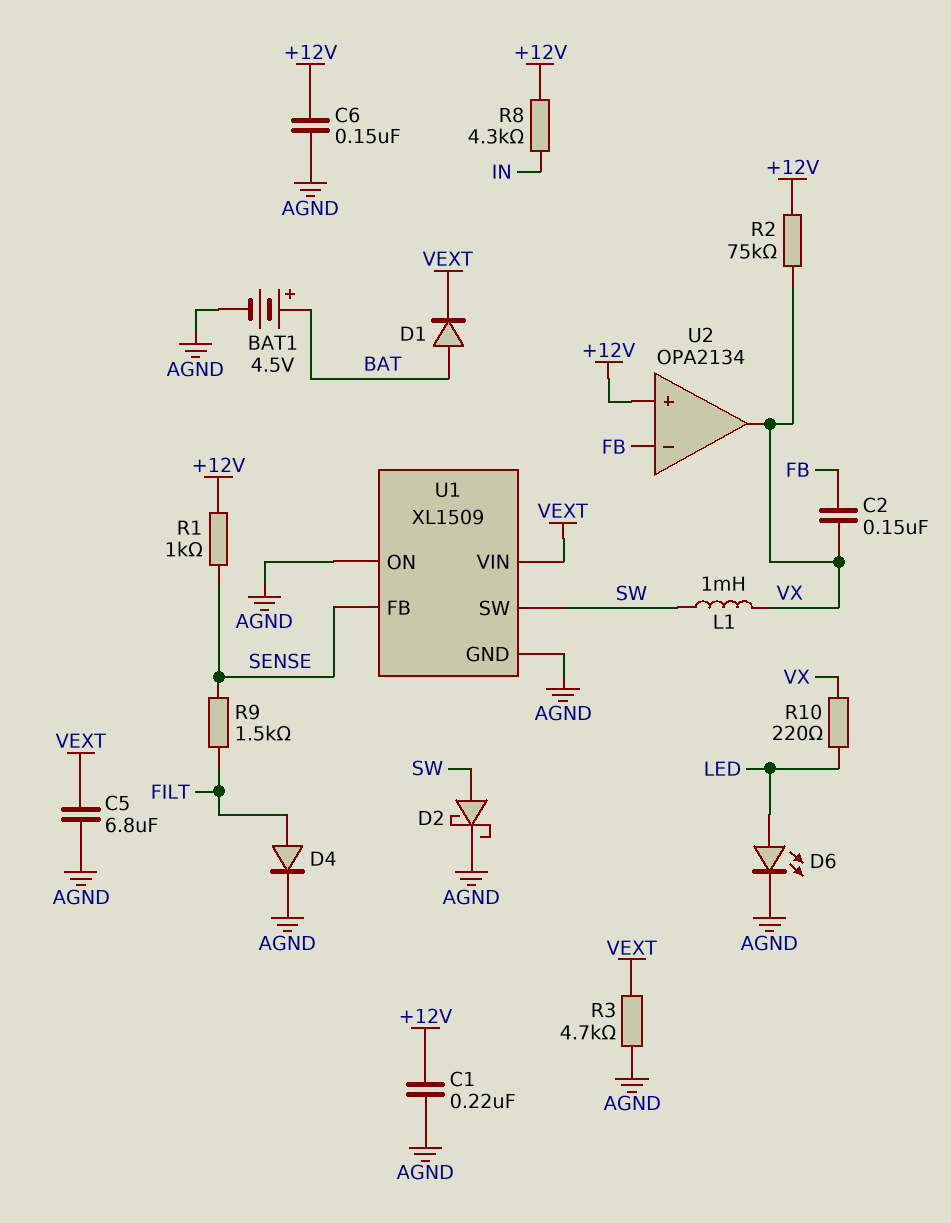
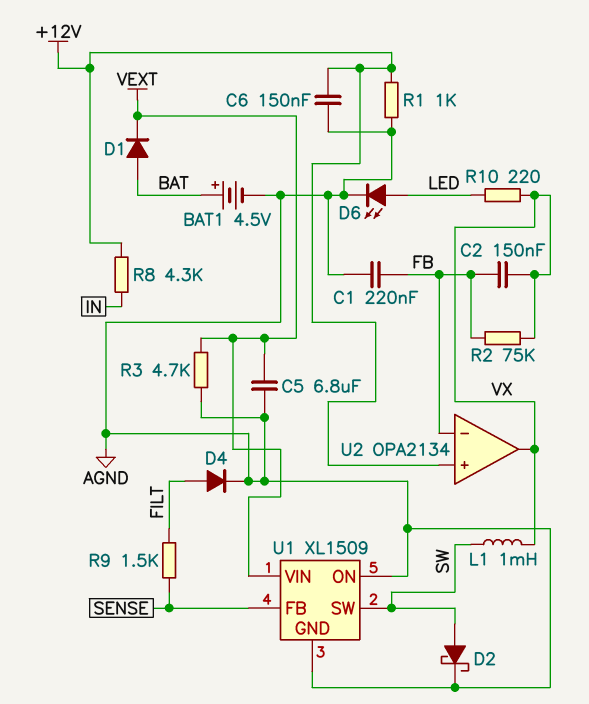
C1: 220nF (+12V, AGND) -> 220nF (AGND, FB)
R1: 1k (+12V, SENSE) -> 1k (+12V, AGND)
R2: 75k (+12V, VX) -> 75k (FB, VX)

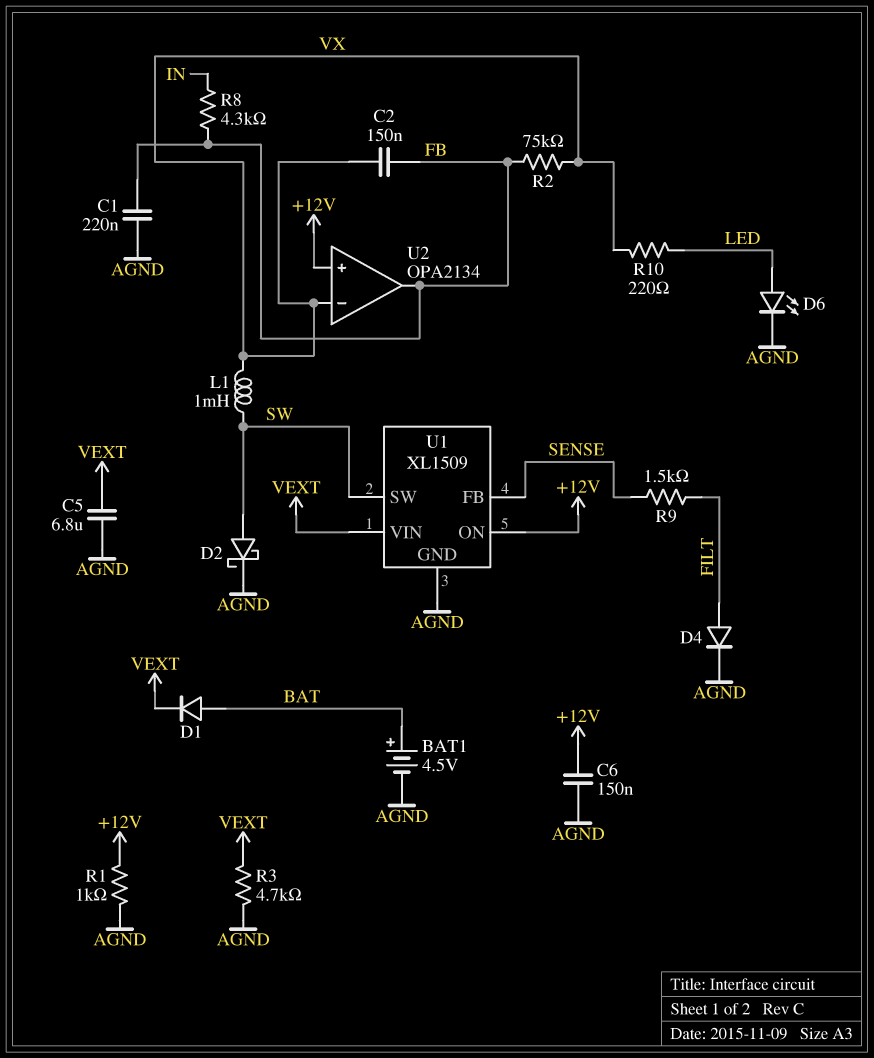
R8: 4.3k (+12V, IN) -> 4.3k (FB, IN)
U1 pin ON: AGND -> +12V
U2 pin in-: FB -> VX
U2 pin out: VX -> FB

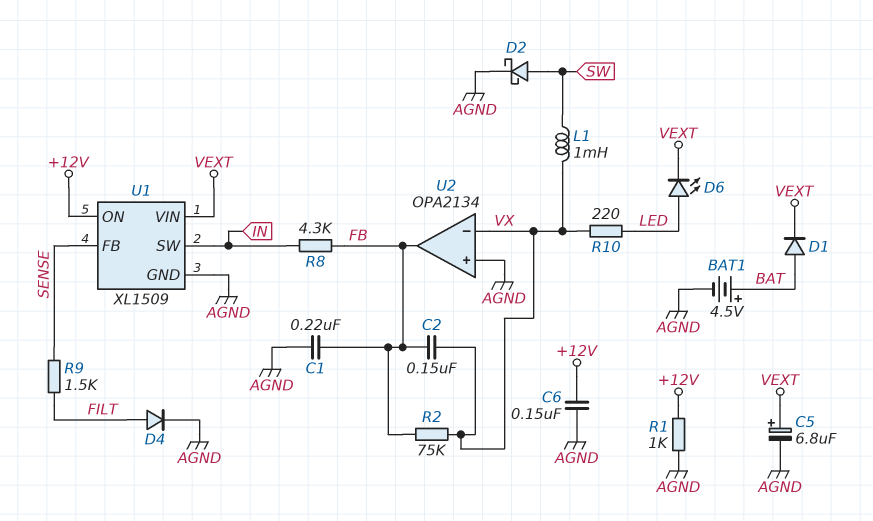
C5: 6.8uF (AGND, VEXT) -> 6.8uF (plus VEXT, minus AGND)
D6: LED (A LED, K AGND) -> LED (A LED, K VEXT)
R3: 4.7k (AGND, VEXT) -> none
U1 pin SW: SW -> IN
U2 pin in+: +12V -> AGND

